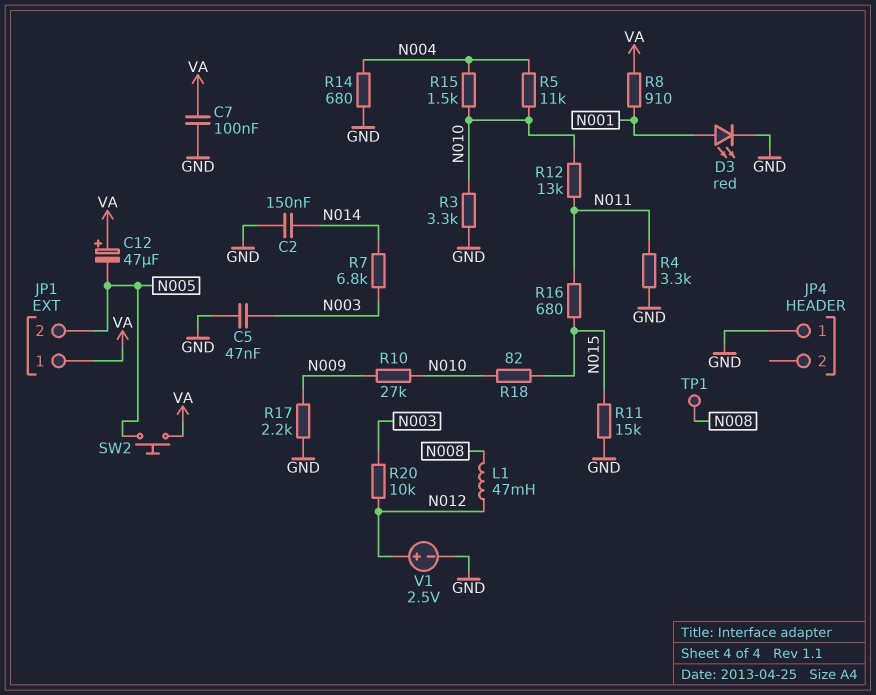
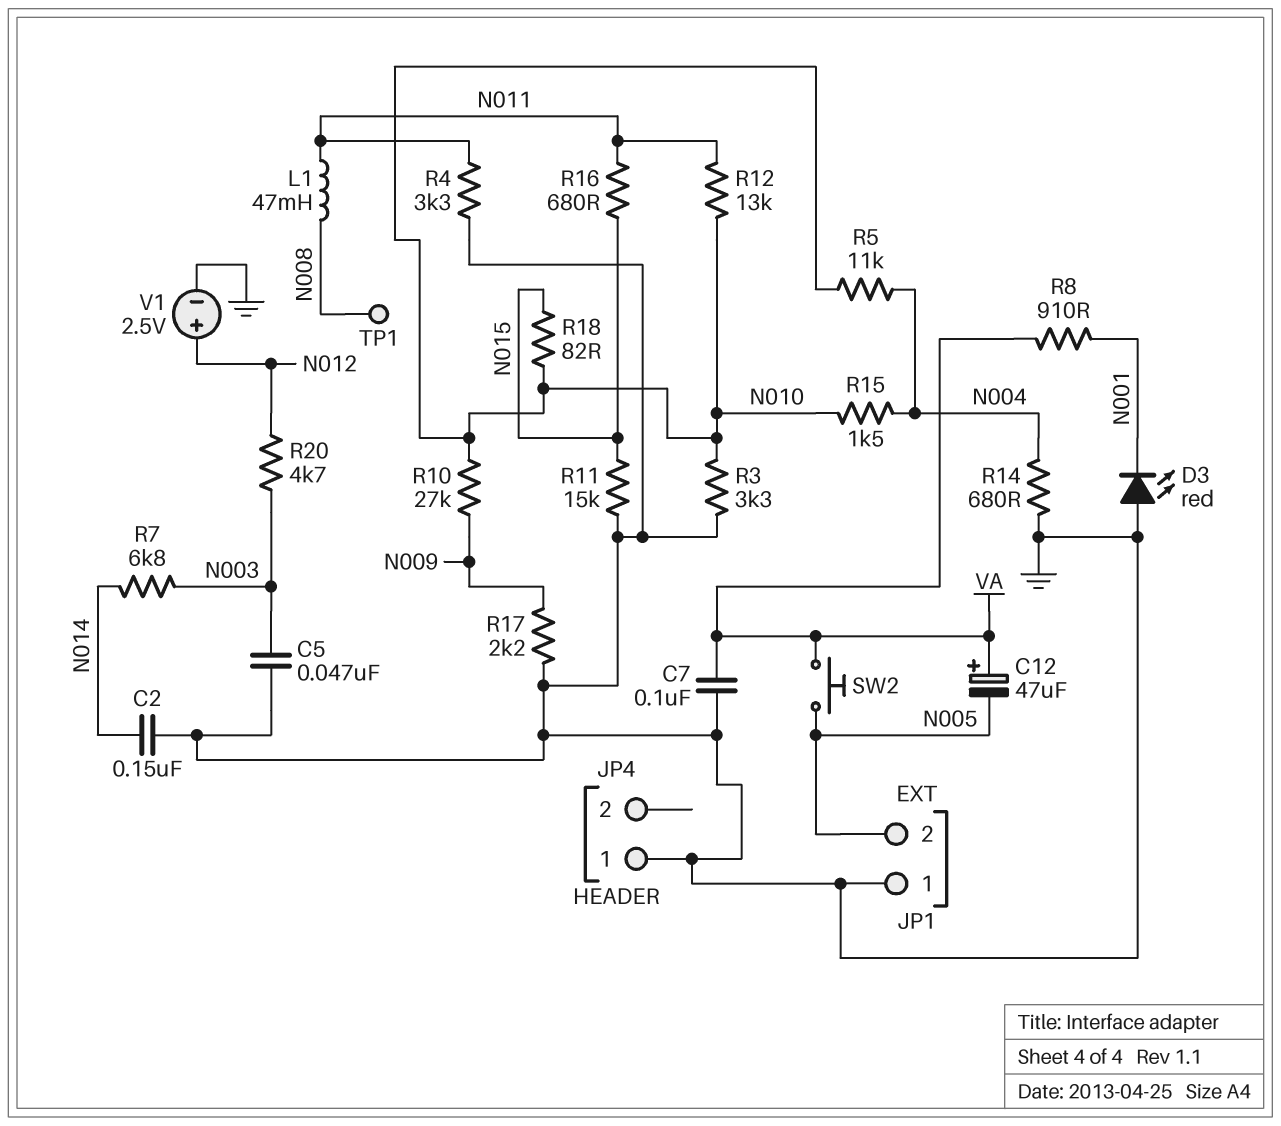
D3: LED red (A N001, K GND) -> LED red (A GND, K N001)
JP1 pin 1: VA -> GND
L1: 47mH (N008, N012) -> 47mH (N008, N011)
R20: 10k (N003, N012) -> 4.7k (N003, N012)

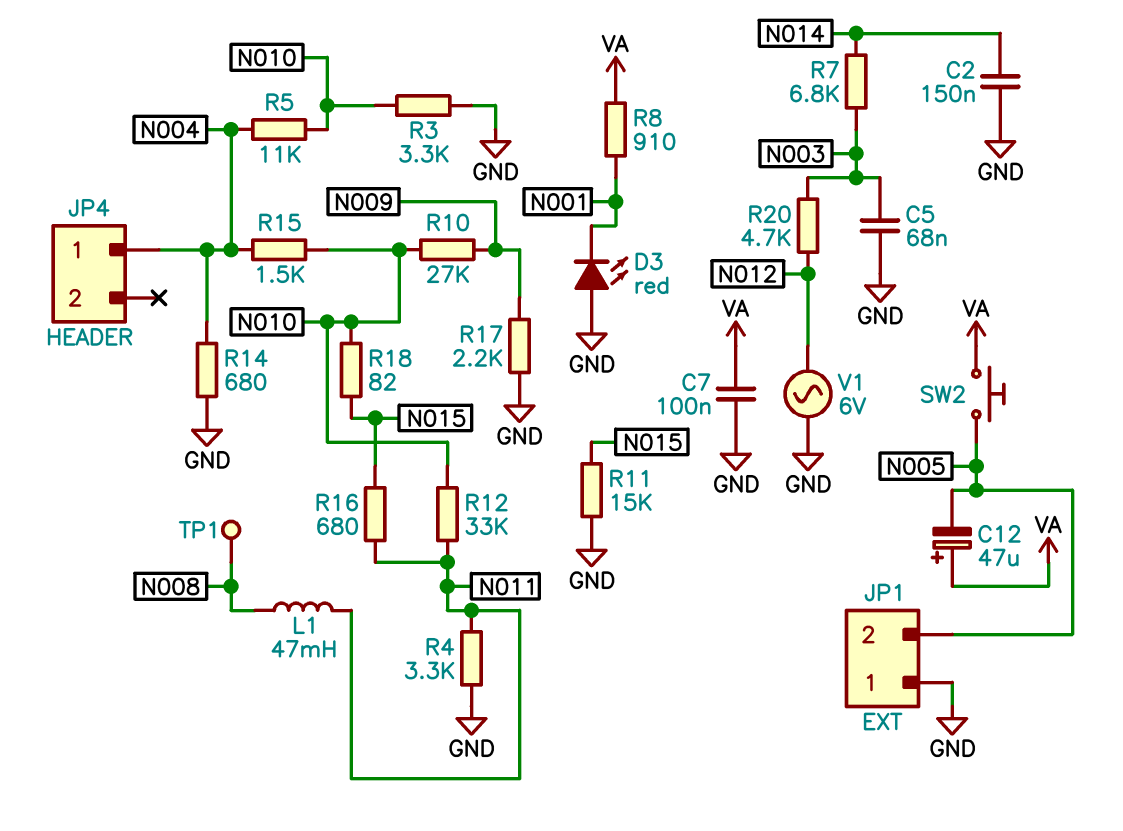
C5: 47nF (GND, N003) -> 68nF (GND, N003)
JP4 pin 1: GND -> N004
R12: 13k (N010, N011) -> 33k (N010, N011)
V1: 2.5V (plus N012, minus GND) -> AC 6V (GND, N012)

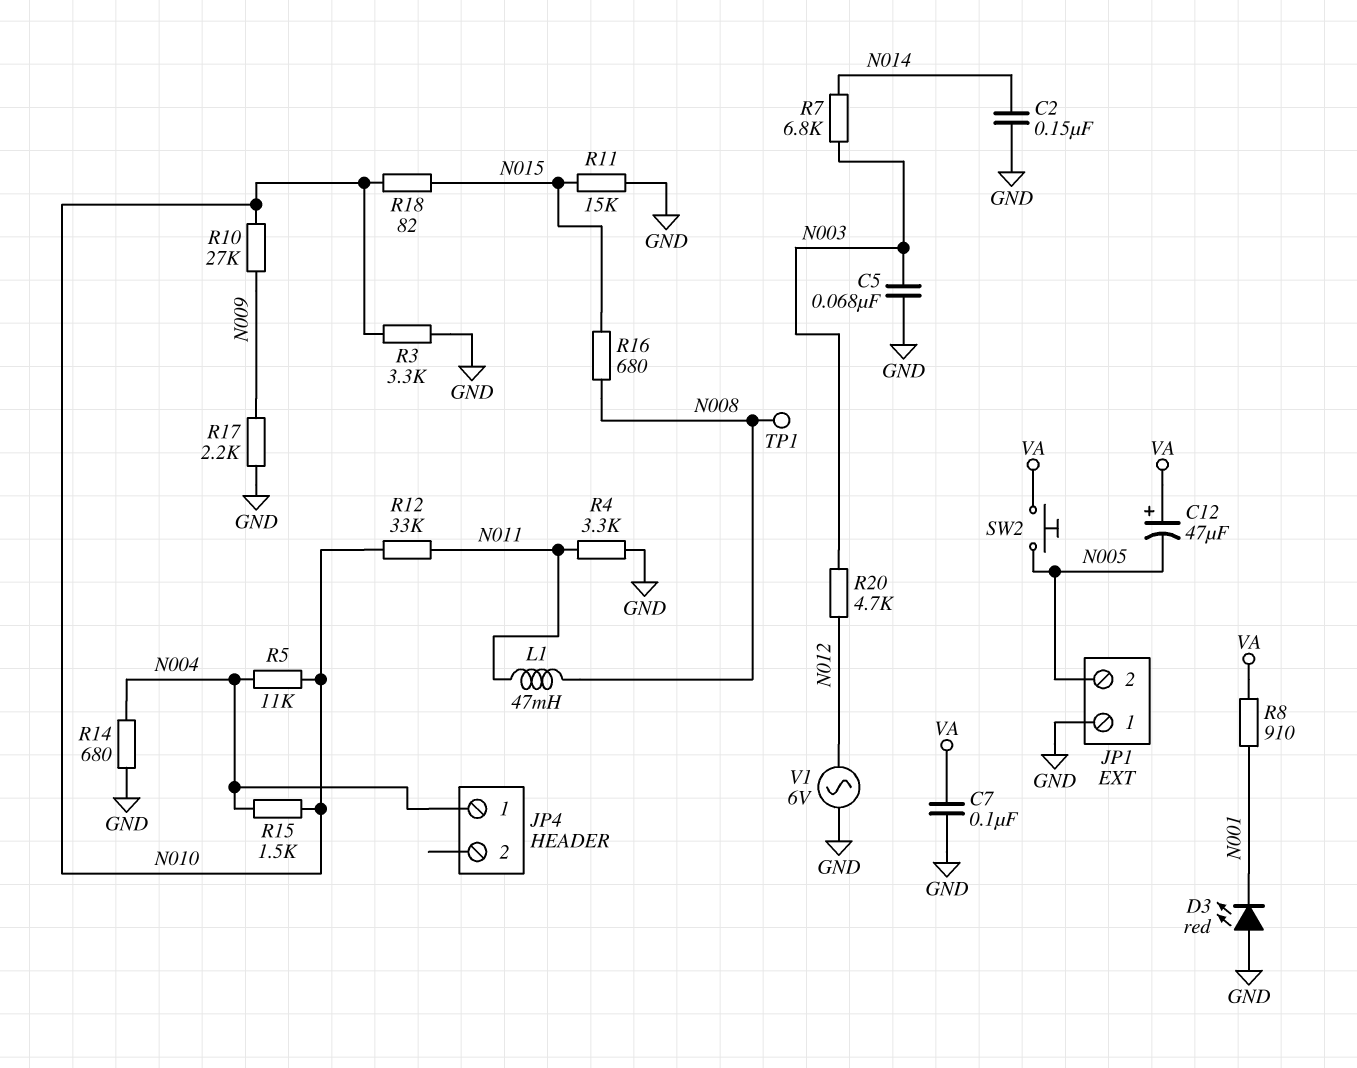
R16: 680 (N011, N015) -> 680 (N008, N015)

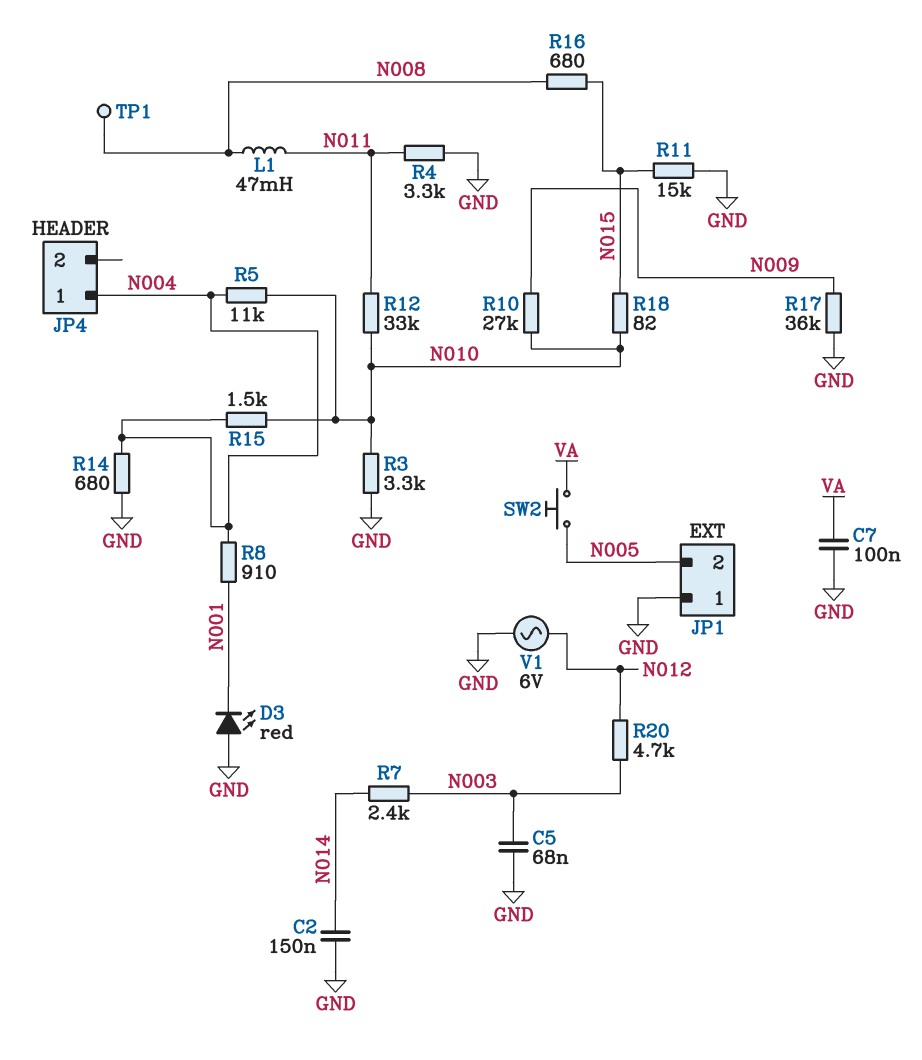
C12: 47uF (plus VA, minus N005) -> none
R7: 6.8k (N003, N014) -> 2.4k (N003, N014)
R8: 910 (N001, VA) -> 910 (N001, N004)
R17: 2.2k (GND, N009) -> 36k (GND, N009)

